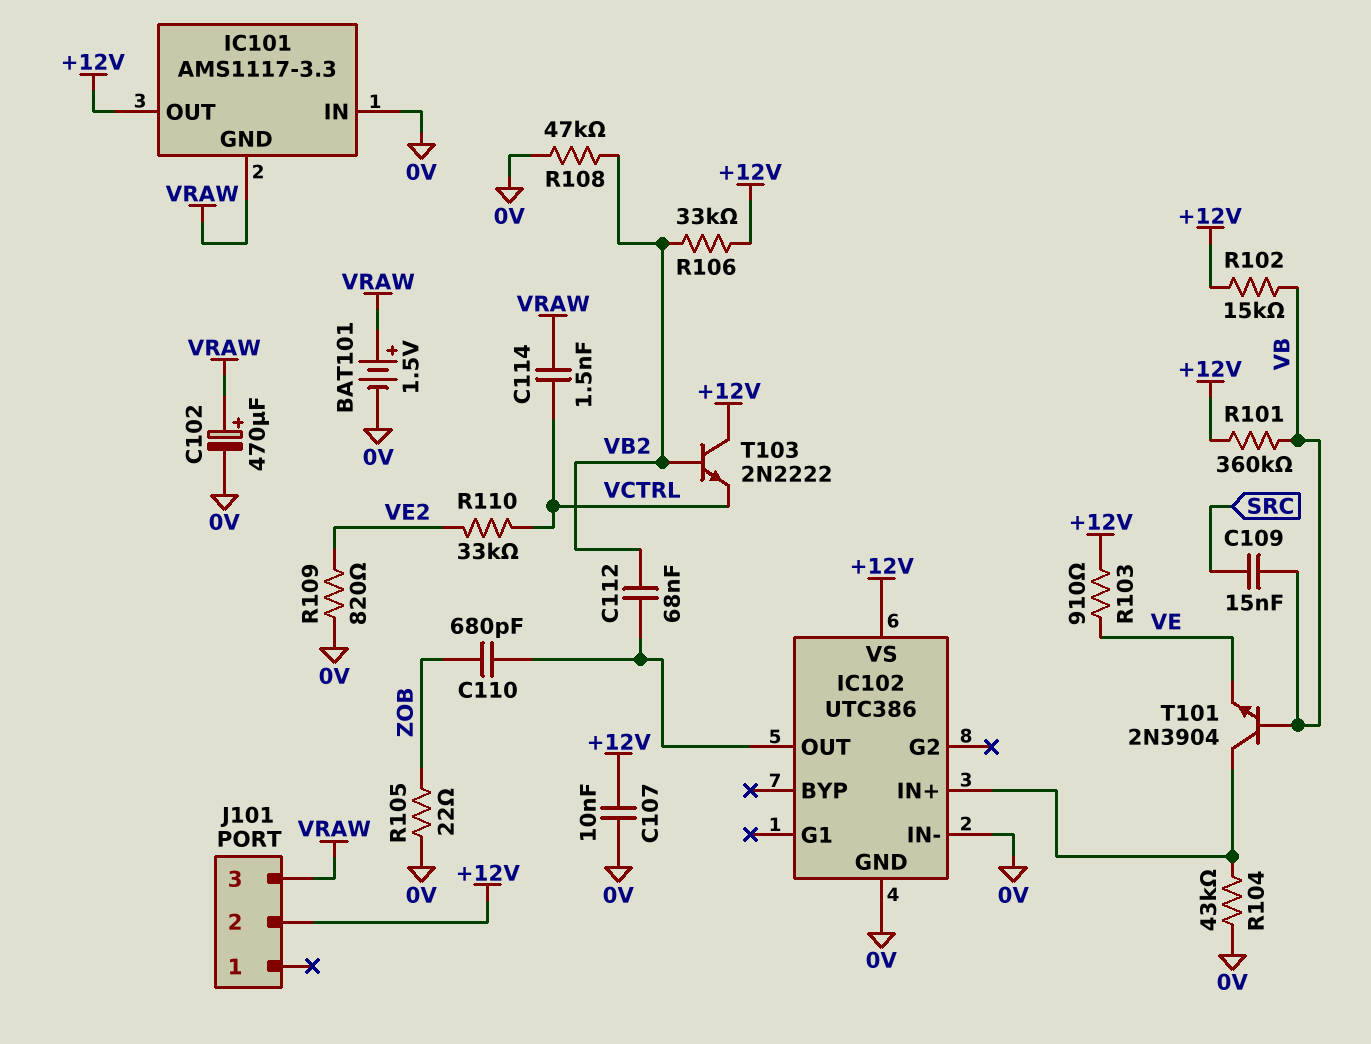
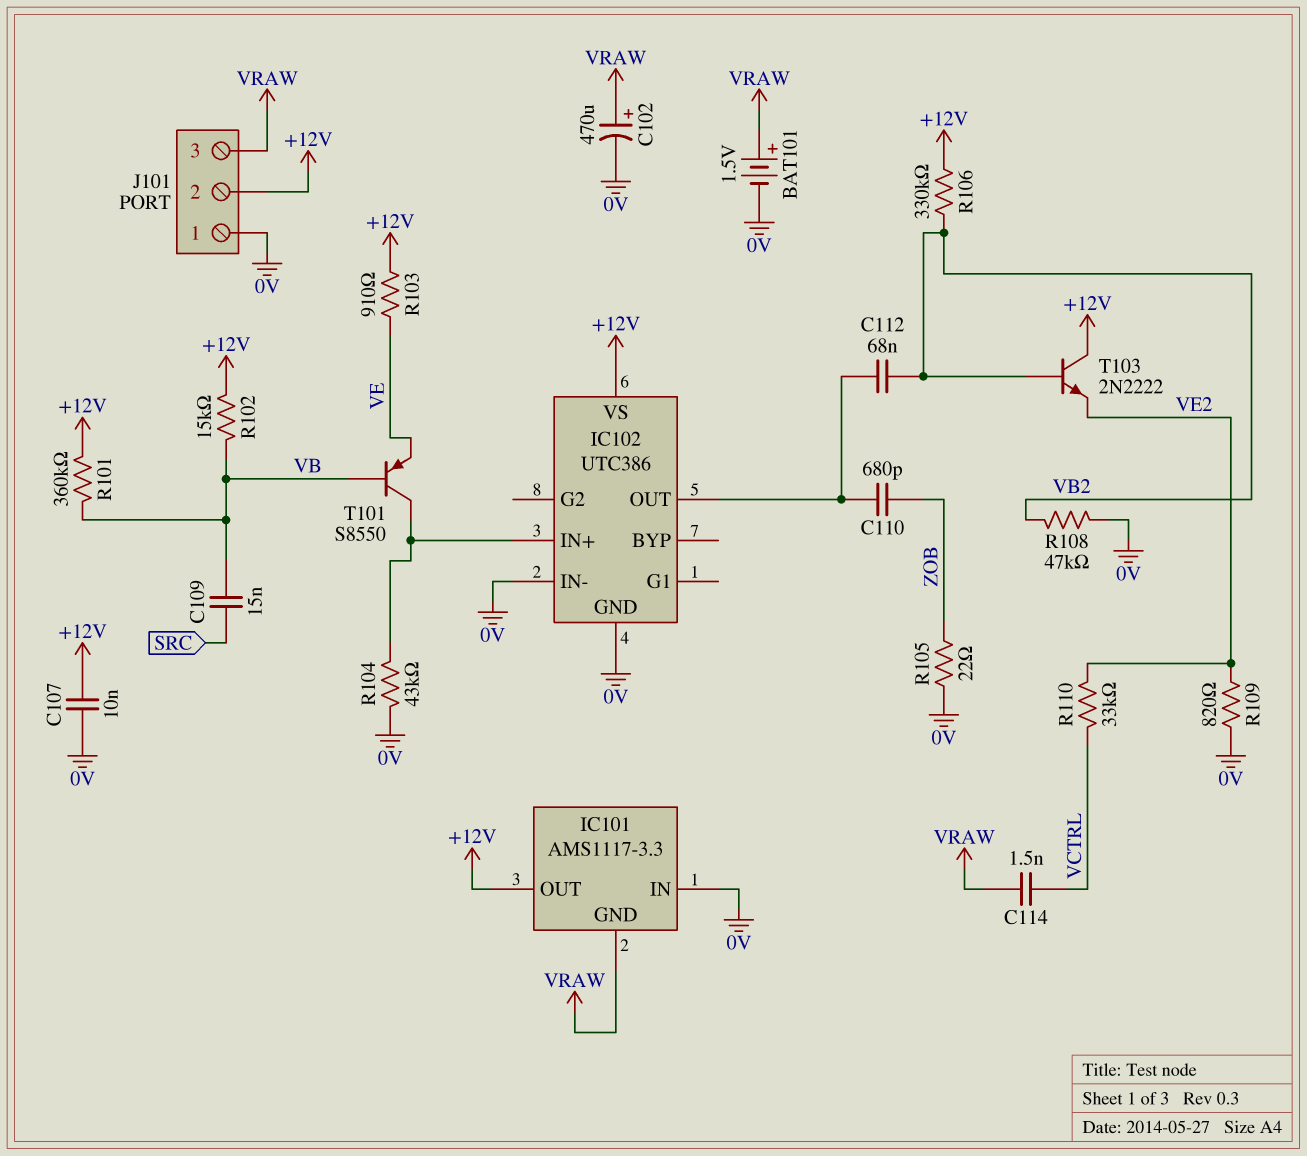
J101 pin 1: none -> 0V
R106: 33k (+12V, VB2) -> 330k (+12V, VB2)
T101: NPN 2N3904 (B VB, C IC102/IN+, E VE) -> PNP S8550 (B VB, C IC102/IN+, E VE)
T103: NPN 2N2222 (B VB2, C +12V, E VCTRL) -> NPN 2N2222 (B VB2, C +12V, E VE2)

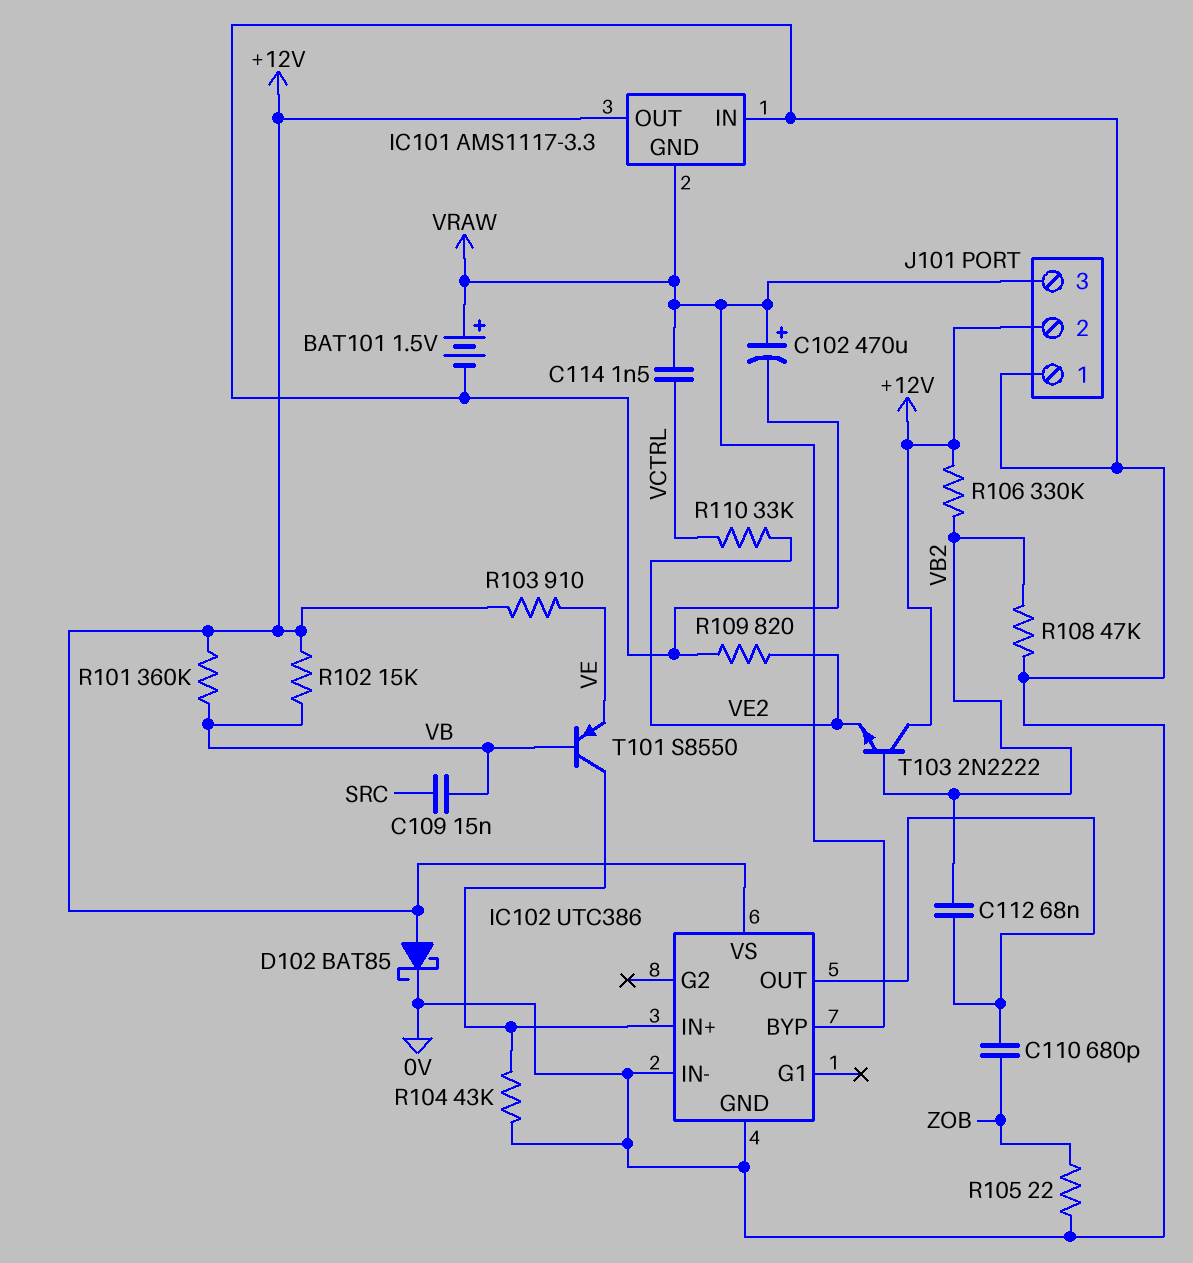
C107: 10nF (+12V, 0V) -> none
D102: none -> schottky BAT85 (A +12V, K 0V)
IC102 pin BYP: none -> VRAW

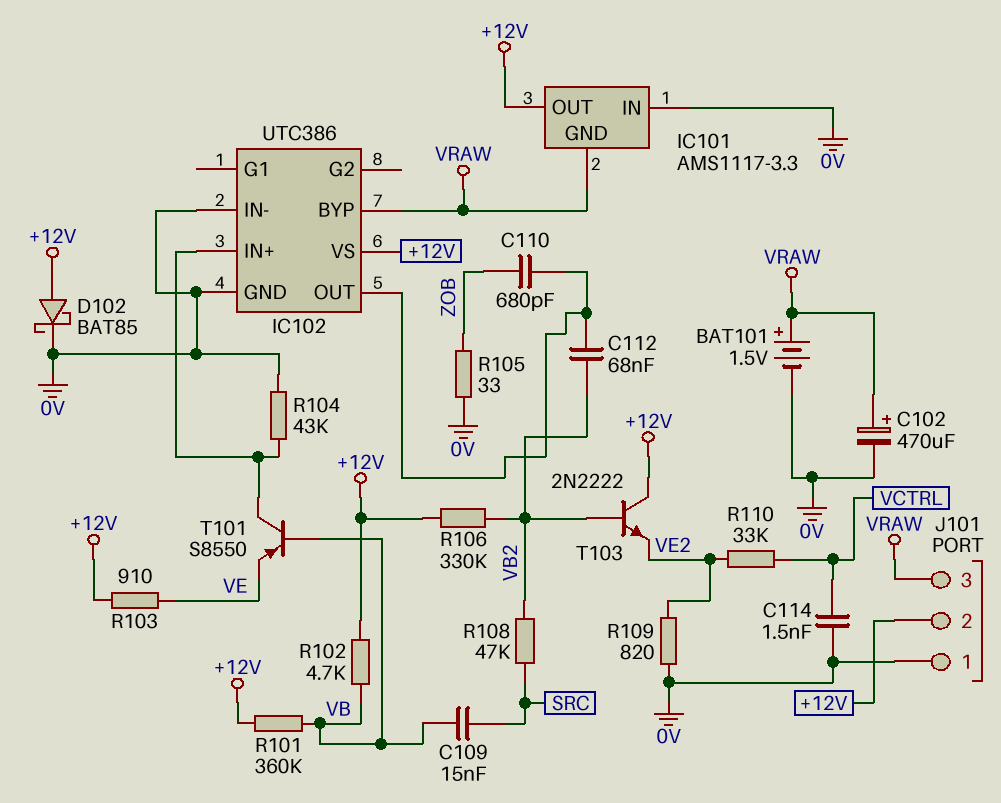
C114: 1.5nF (VCTRL, VRAW) -> 1.5nF (0V, VCTRL)
R102: 15k (+12V, VB) -> 4.7k (+12V, VB)
R105: 22 (0V, ZOB) -> 33 (0V, ZOB)
R108: 47k (0V, VB2) -> 47k (SRC, VB2)

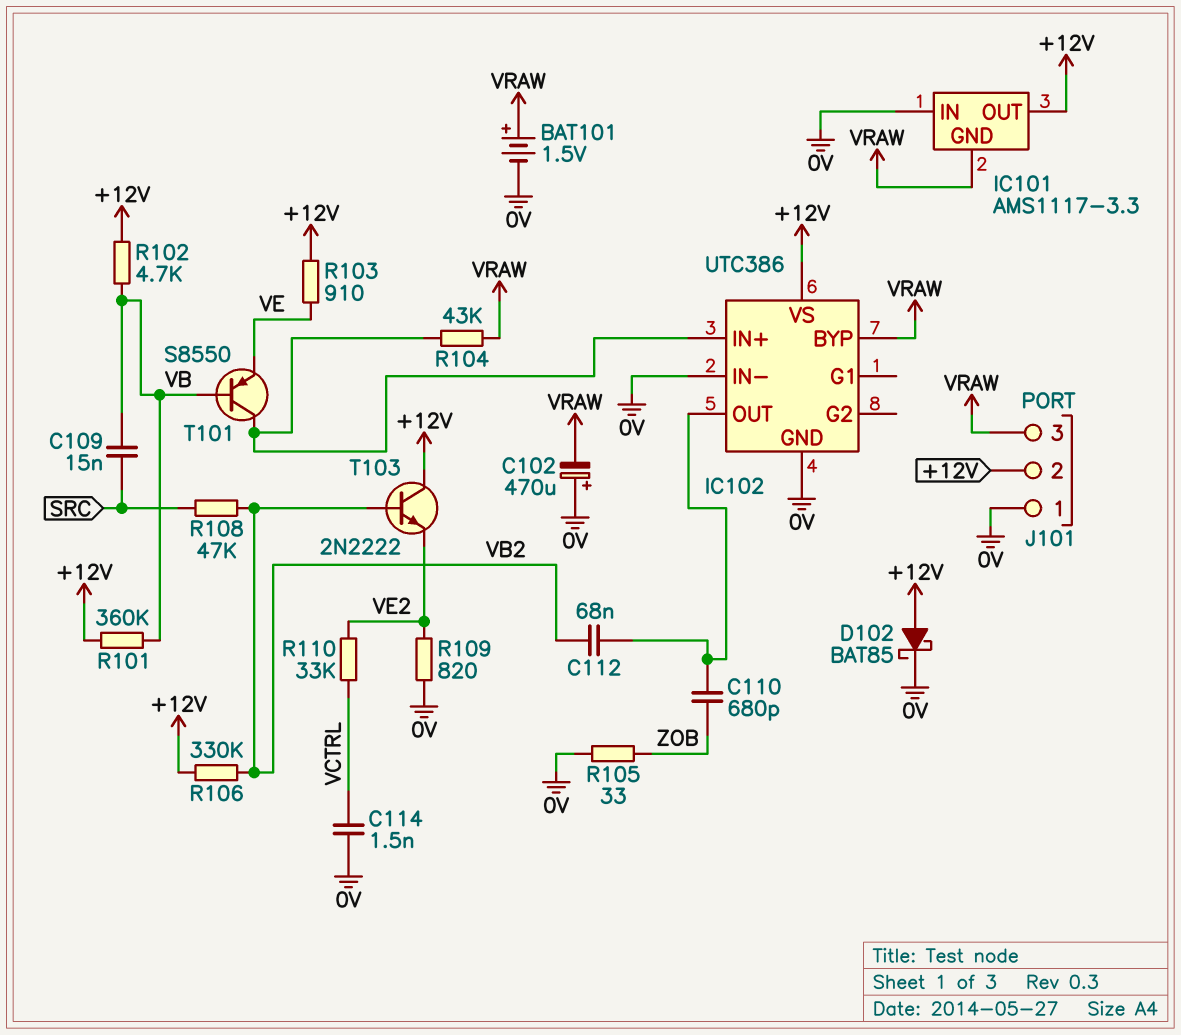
C102: 470uF (plus VRAW, minus 0V) -> 470uF (plus 0V, minus VRAW)
R104: 43k (0V, IC102/IN+) -> 43k (IC102/IN+, VRAW)

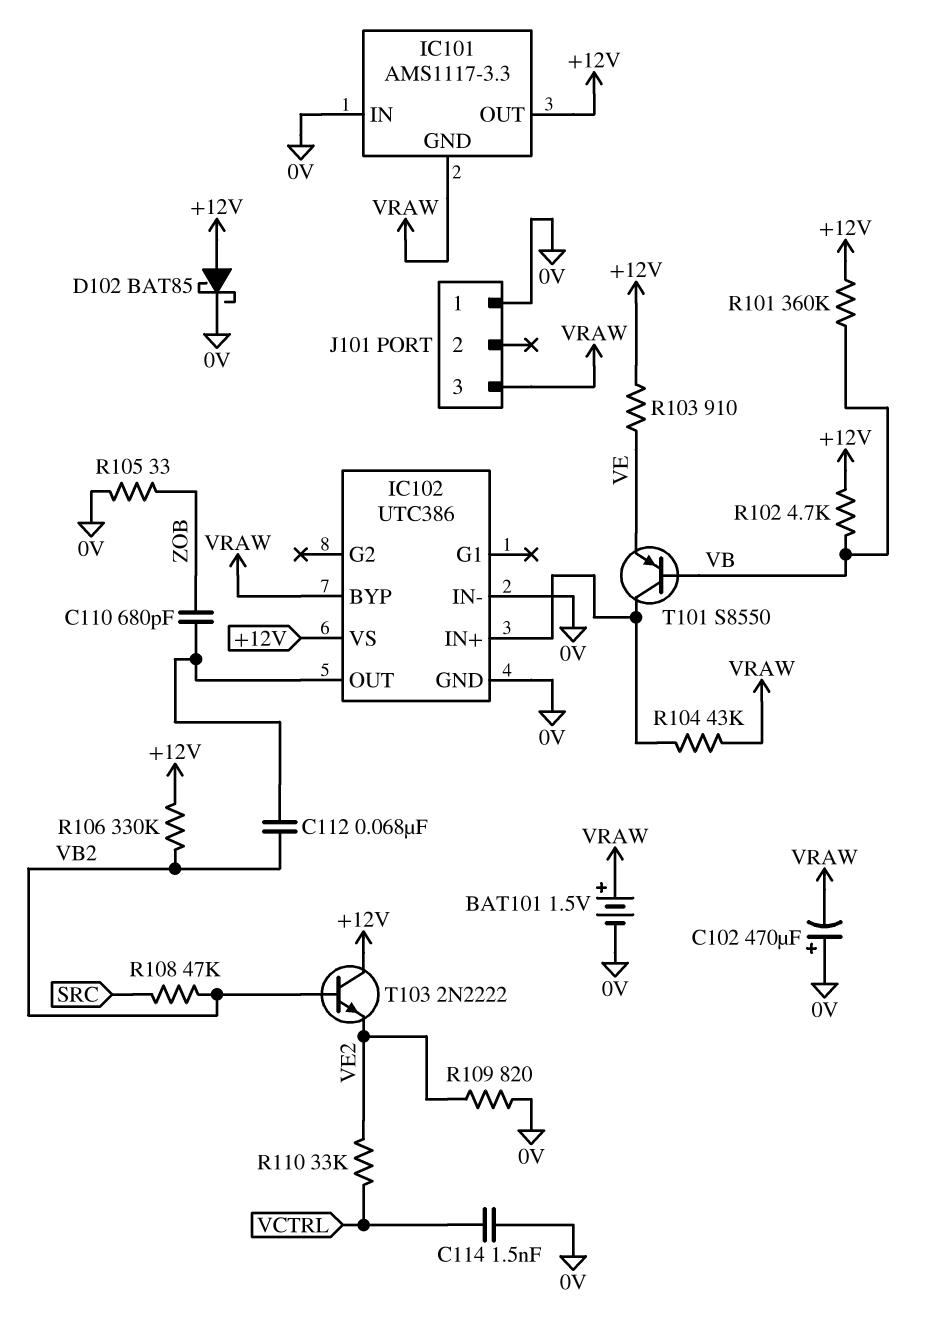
C109: 15nF (SRC, VB) -> none
J101 pin 2: +12V -> none

